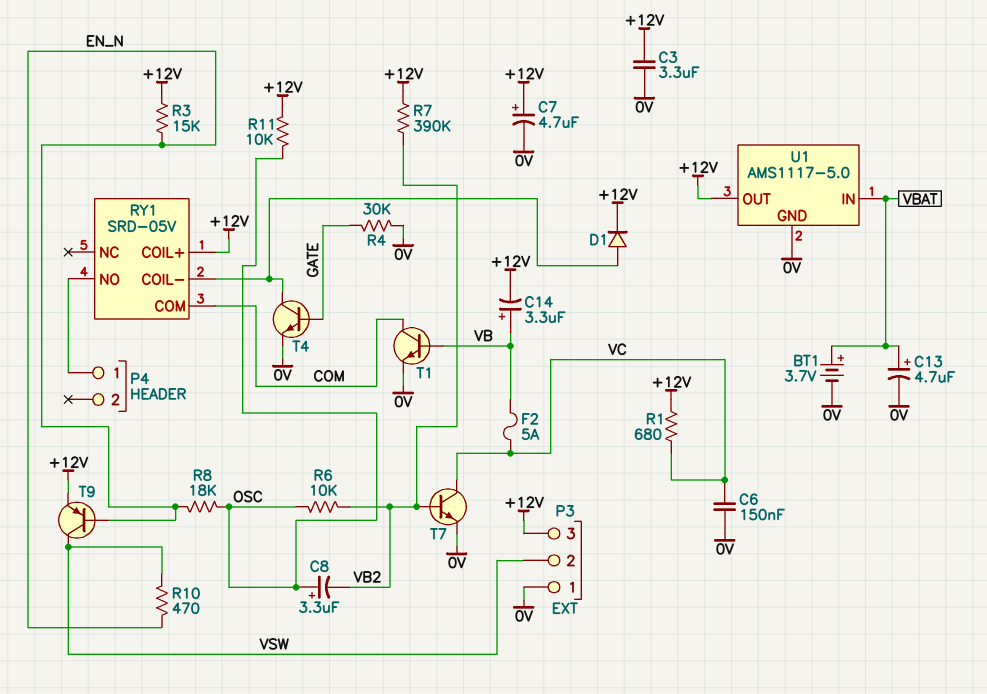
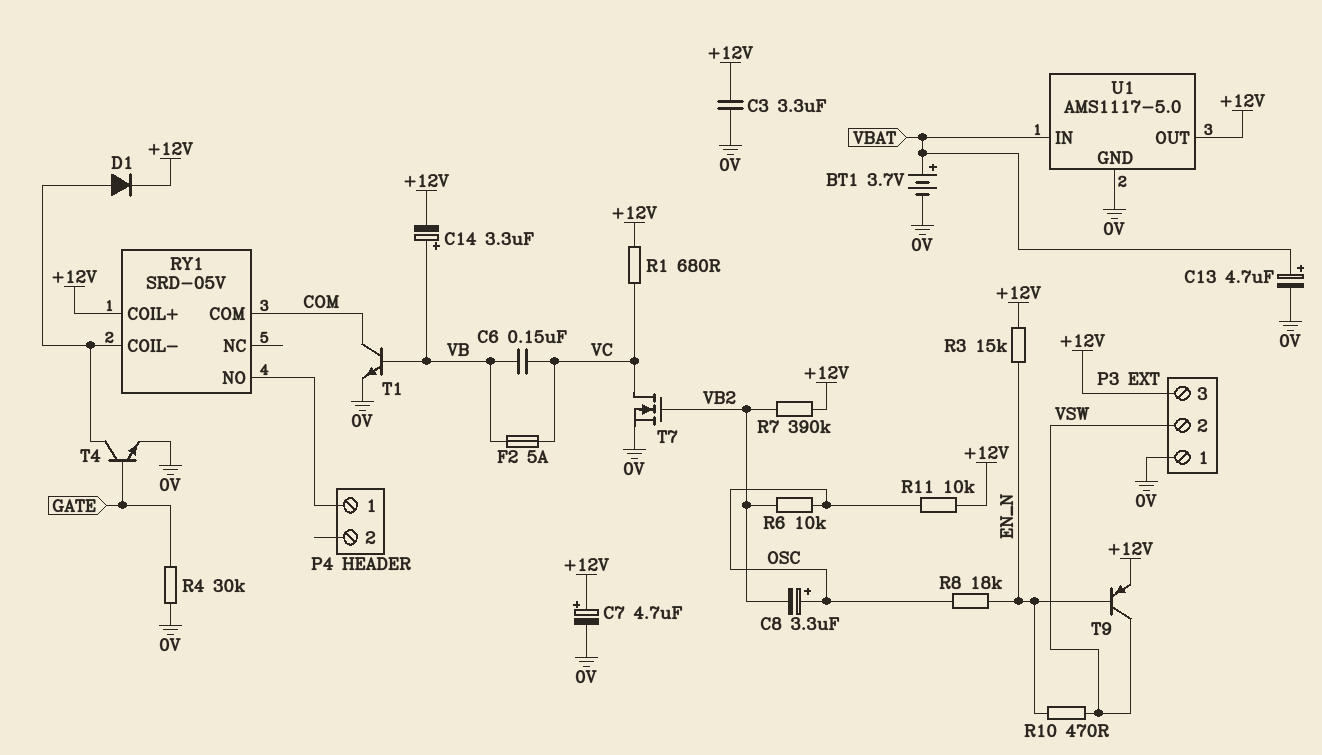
C6: 150nF (0V, VC) -> 150nF (VB, VC)
T7: NPN (B VB2, C VC, E 0V) -> NMOS (G VB2, D VC, S 0V)

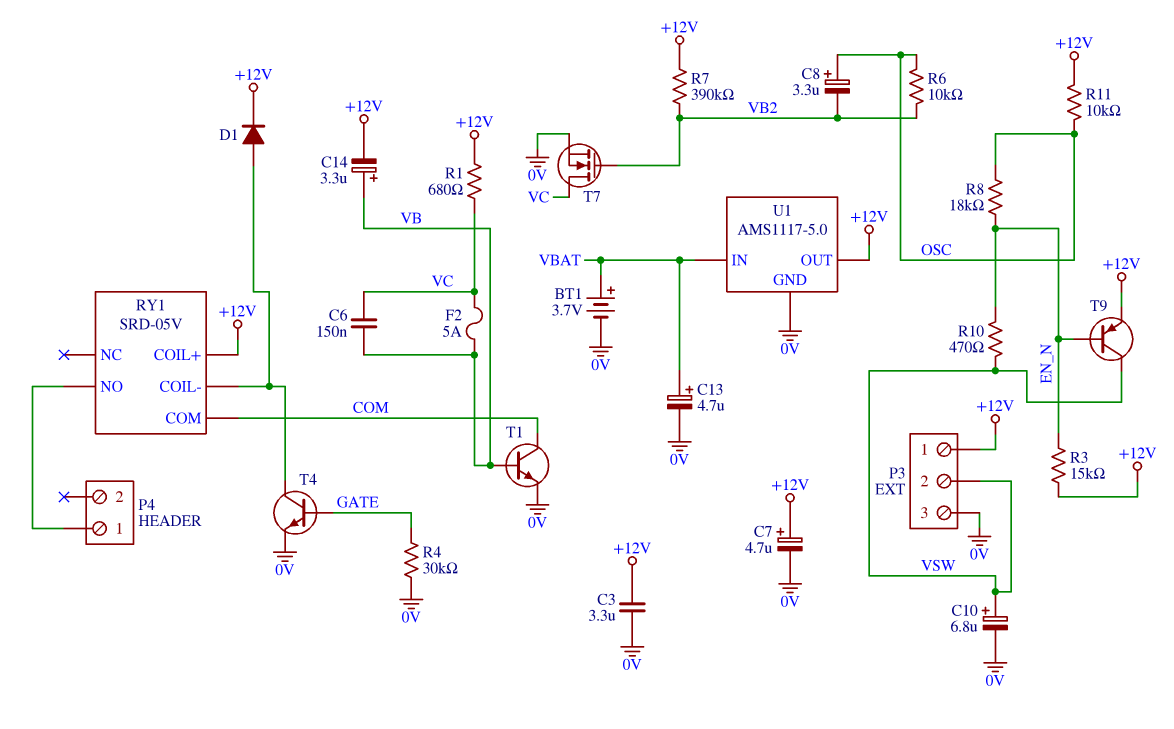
C10: none -> 6.8uF (plus VSW, minus 0V)
P3 pin 1: 0V -> +12V
P3 pin 3: +12V -> 0V

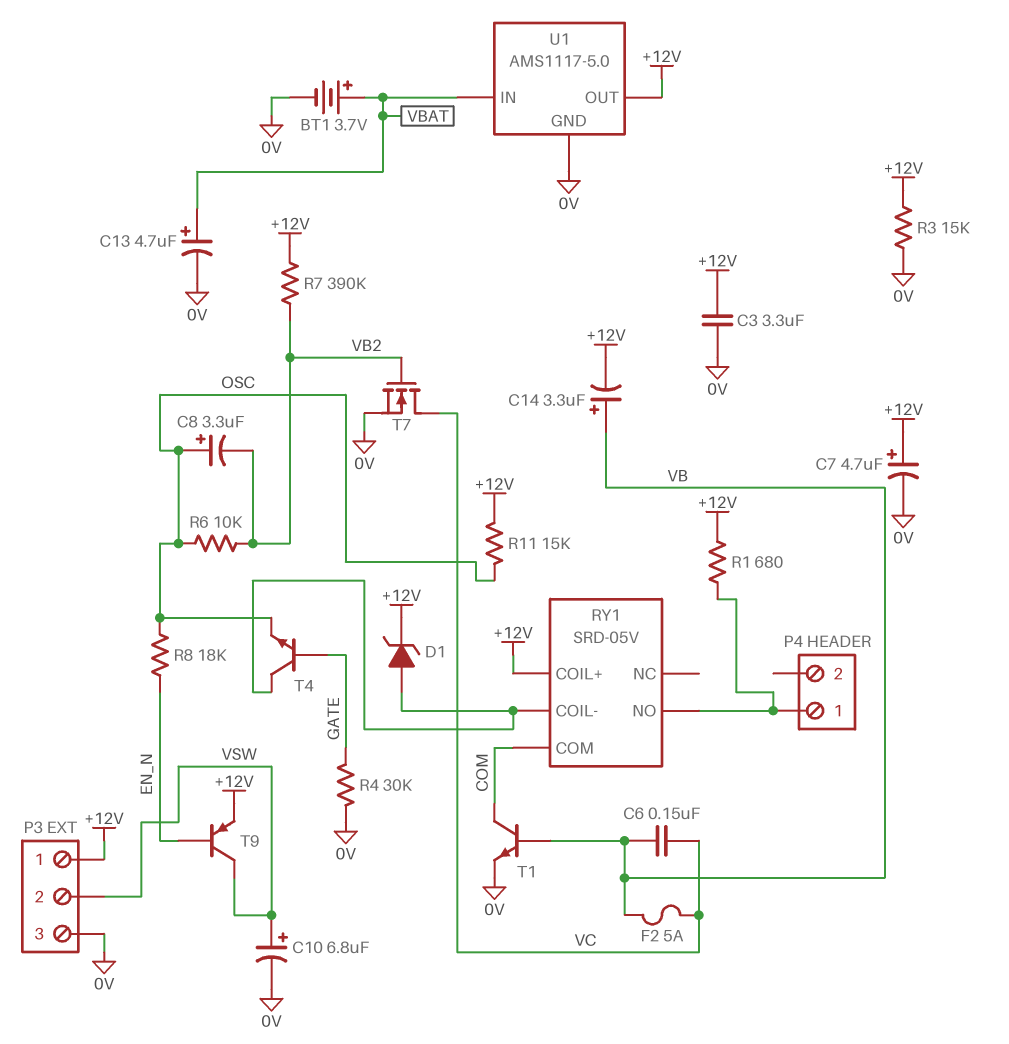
D1: diode (A RY1/COIL-, K +12V) -> zener (A RY1/COIL-, K +12V)
R1: 680 (+12V, VC) -> 680 (+12V, P4/1)
R3: 15k (+12V, EN_N) -> 15k (+12V, 0V)
R10: 470 (EN_N, VSW) -> none
R11: 10k (+12V, OSC) -> 15k (+12V, OSC)
T4: NPN (B GATE, C RY1/COIL-, E 0V) -> NPN (B GATE, C RY1/COIL-, E OSC)

